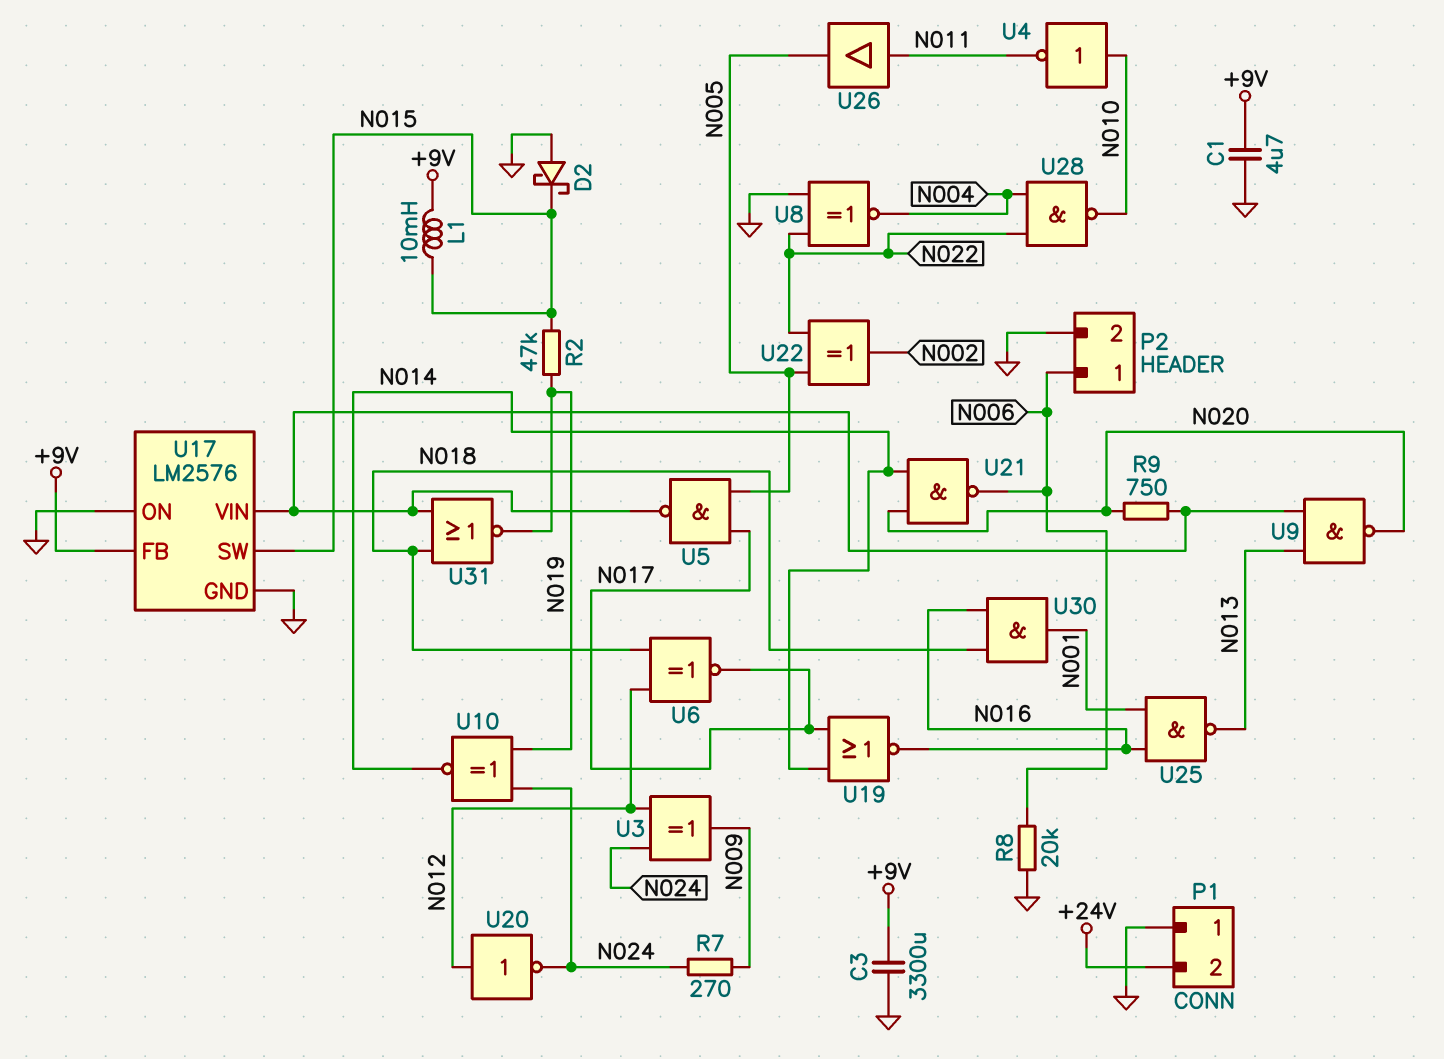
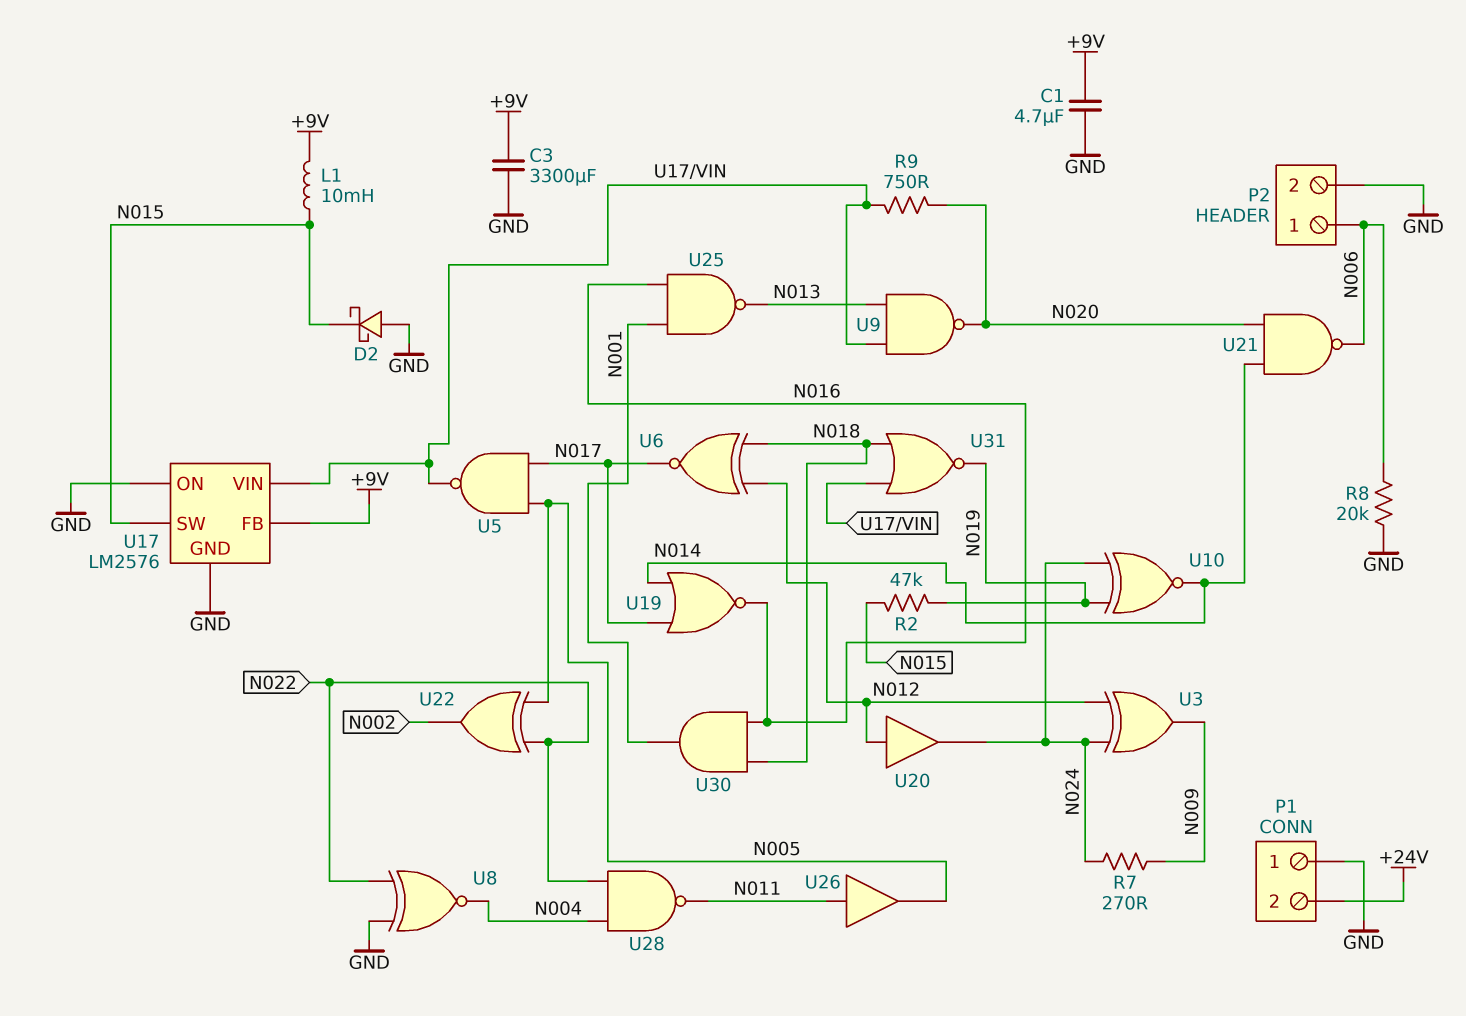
U4: NOT (in N010, out N011) -> none
U20: NOT (in N012, out N024) -> buffer (in N012, out N024)
U28: NAND (in N004, in N022, out N010) -> NAND (in N004, in N022, out N011)

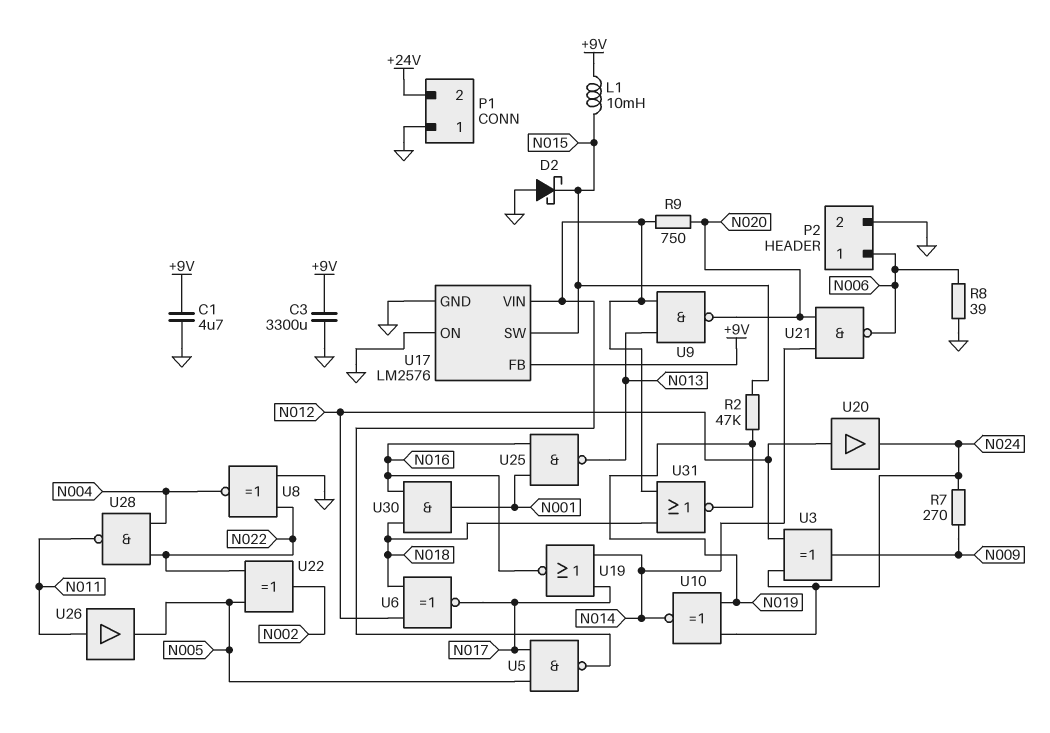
R8: 20k (GND, N006) -> 39 (GND, N006)

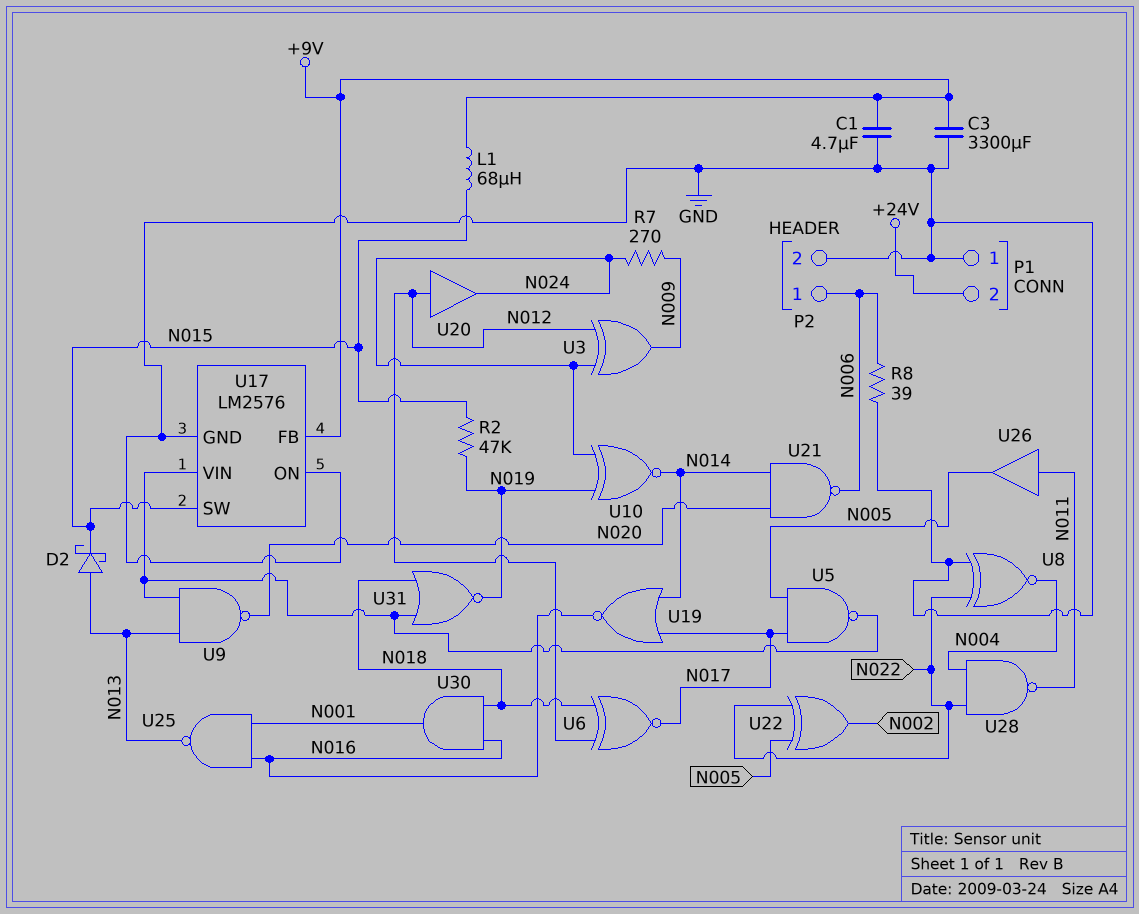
D2: schottky (A GND, K N015) -> schottky (A N013, K N015)
L1: 10mH (+9V, N015) -> 68uH (+9V, N015)
R9: 750 (N020, U17/VIN) -> none

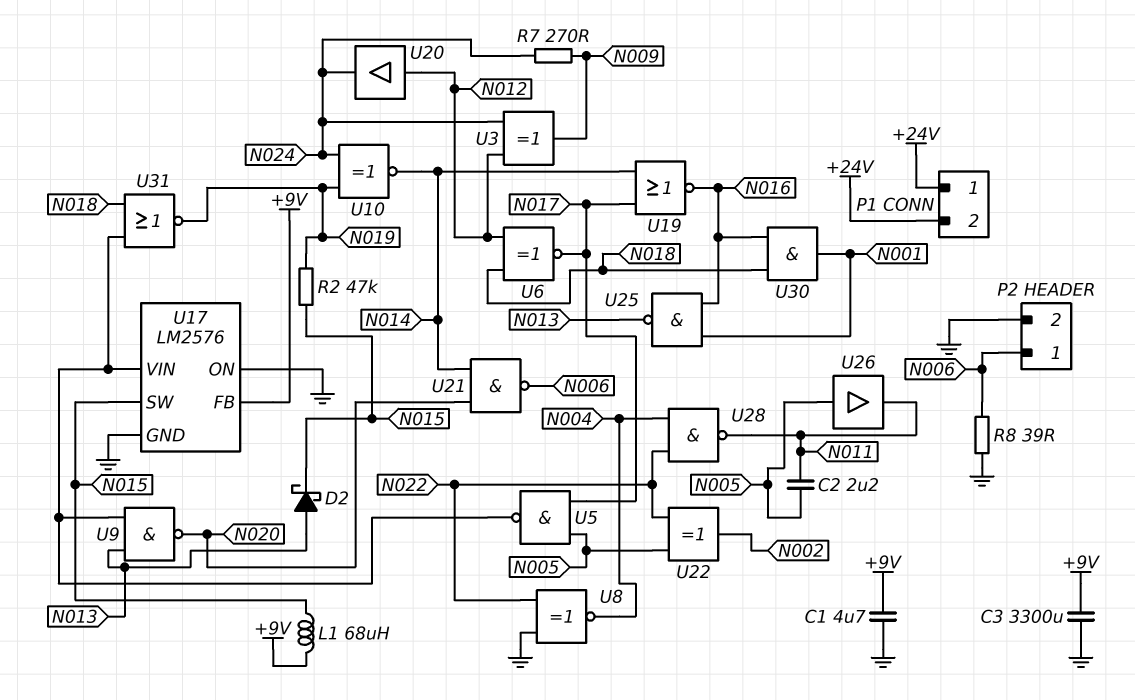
C2: none -> 2.2uF (N005, N011)
P1 pin 1: GND -> +24V
U26: buffer (in N011, out N005) -> buffer (in N005, out N011)

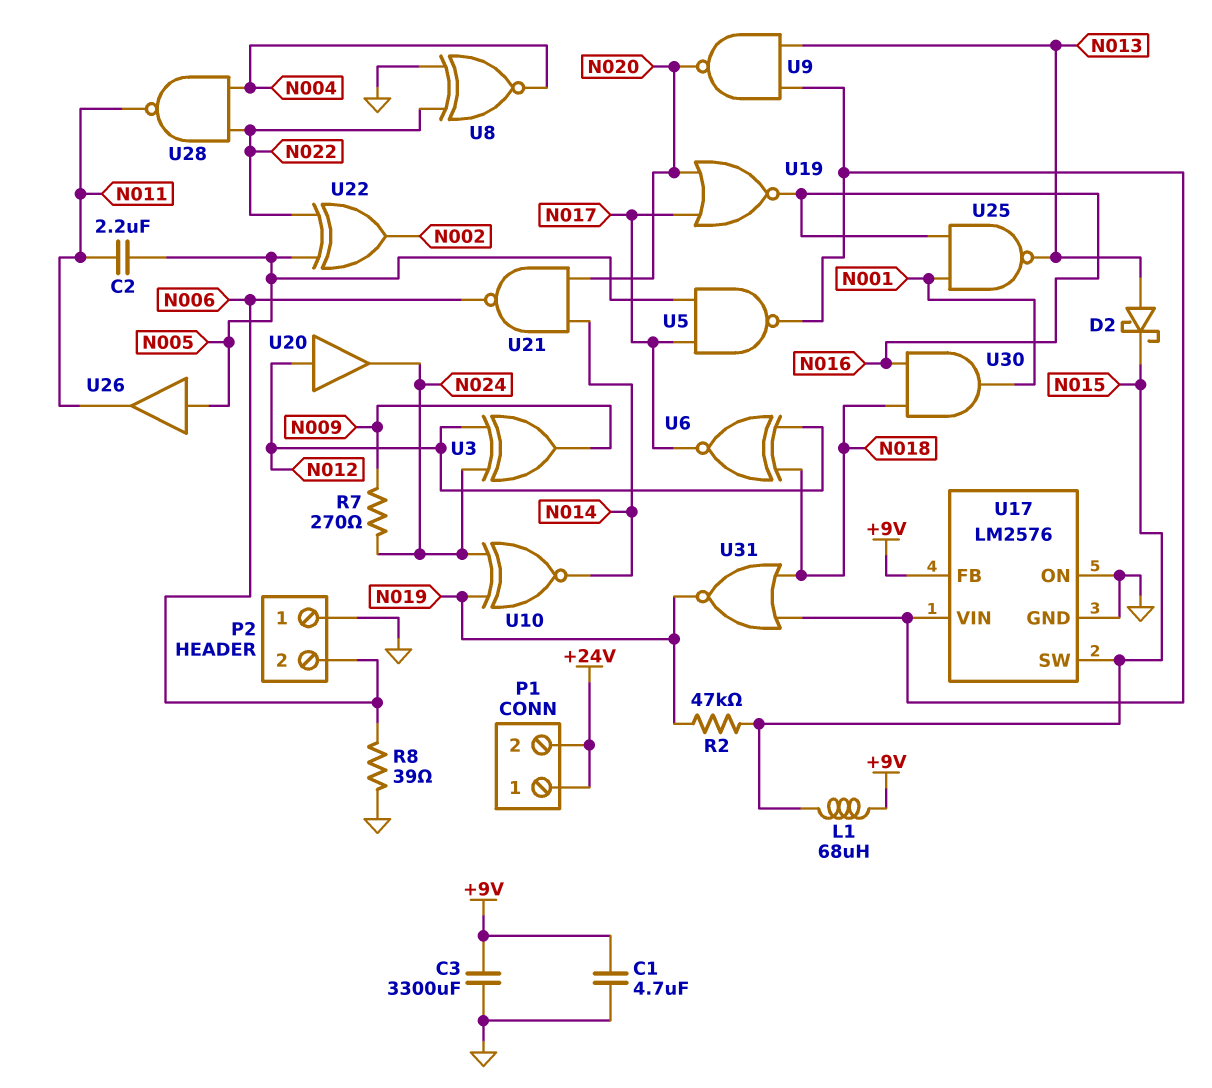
P2 pin 1: N006 -> GND
P2 pin 2: GND -> N006
U19: NOR (in N014, in N017, out N016) -> NOR (in N017, in N020, out N016)

